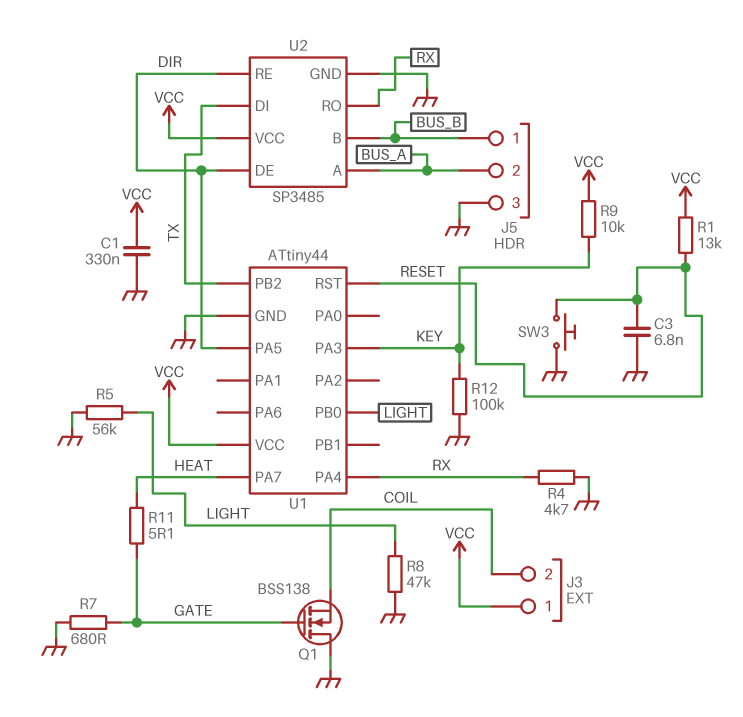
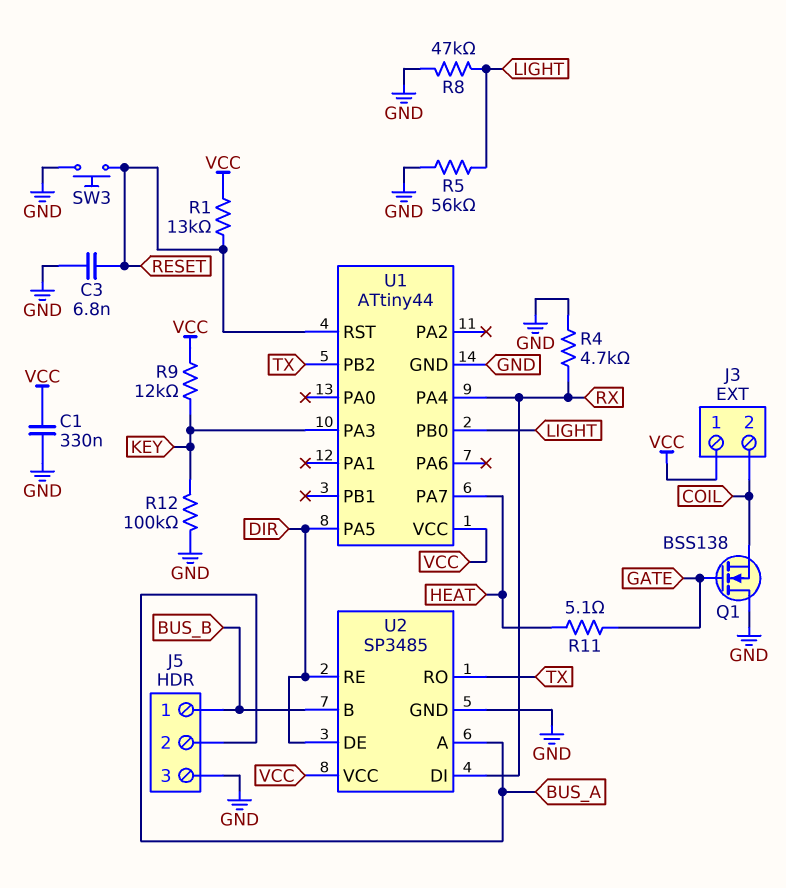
R7: 680 (GATE, GND) -> none
R9: 10k (KEY, VCC) -> 12k (KEY, VCC)
U2 pin DI: TX -> RX
U2 pin RO: RX -> TX

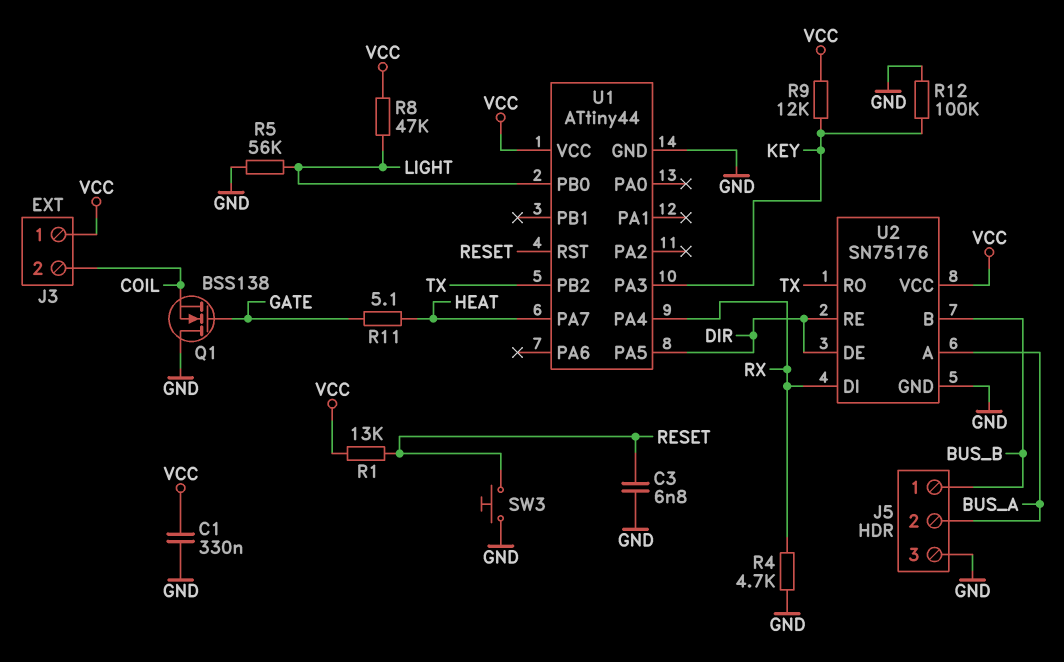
R8: 47k (GND, LIGHT) -> 47k (LIGHT, VCC)
U2: SP3485 -> SN75176

